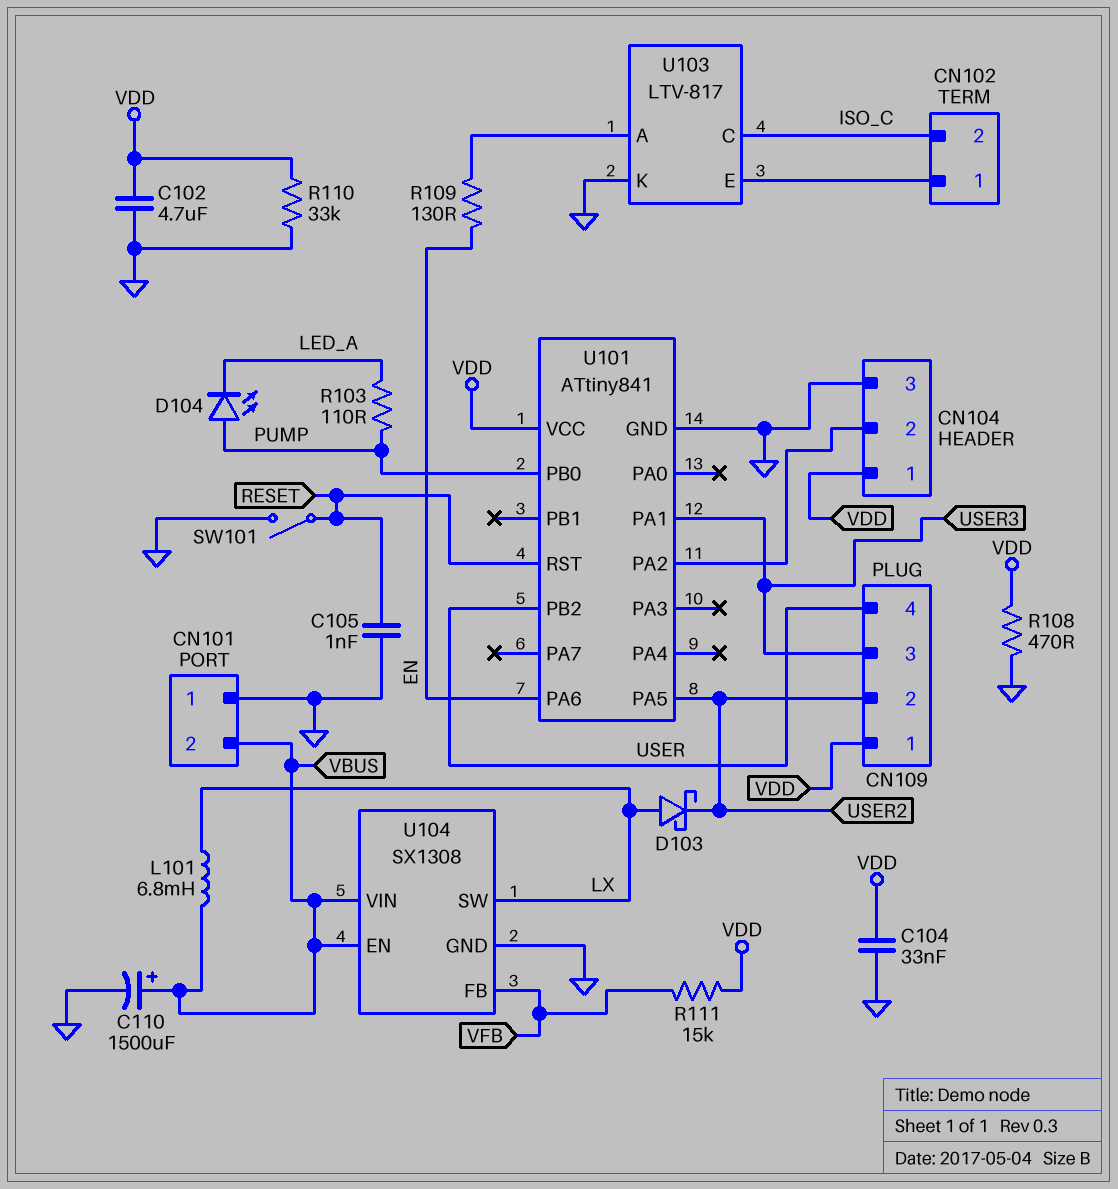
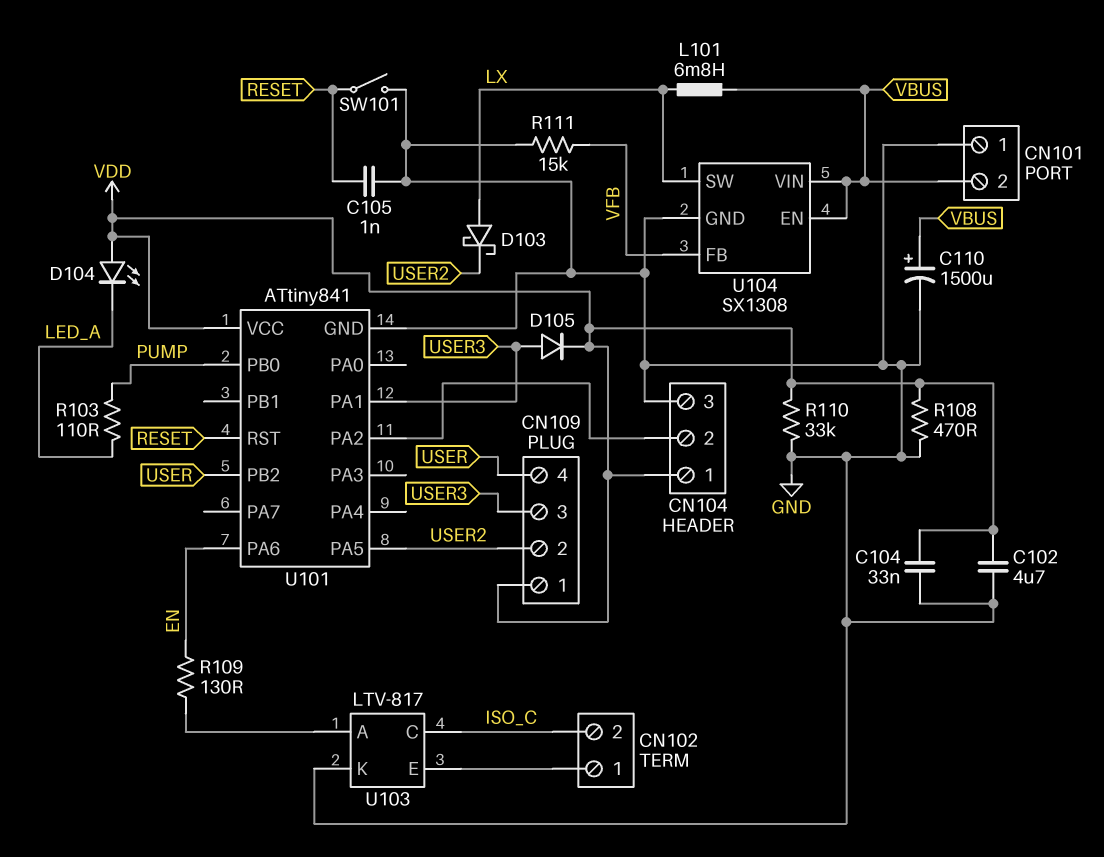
D104: LED (A PUMP, K LED_A) -> LED (A VDD, K LED_A)
D105: none -> diode (A USER3, K VDD)
R111: 15k (VDD, VFB) -> 15k (GND, VFB)

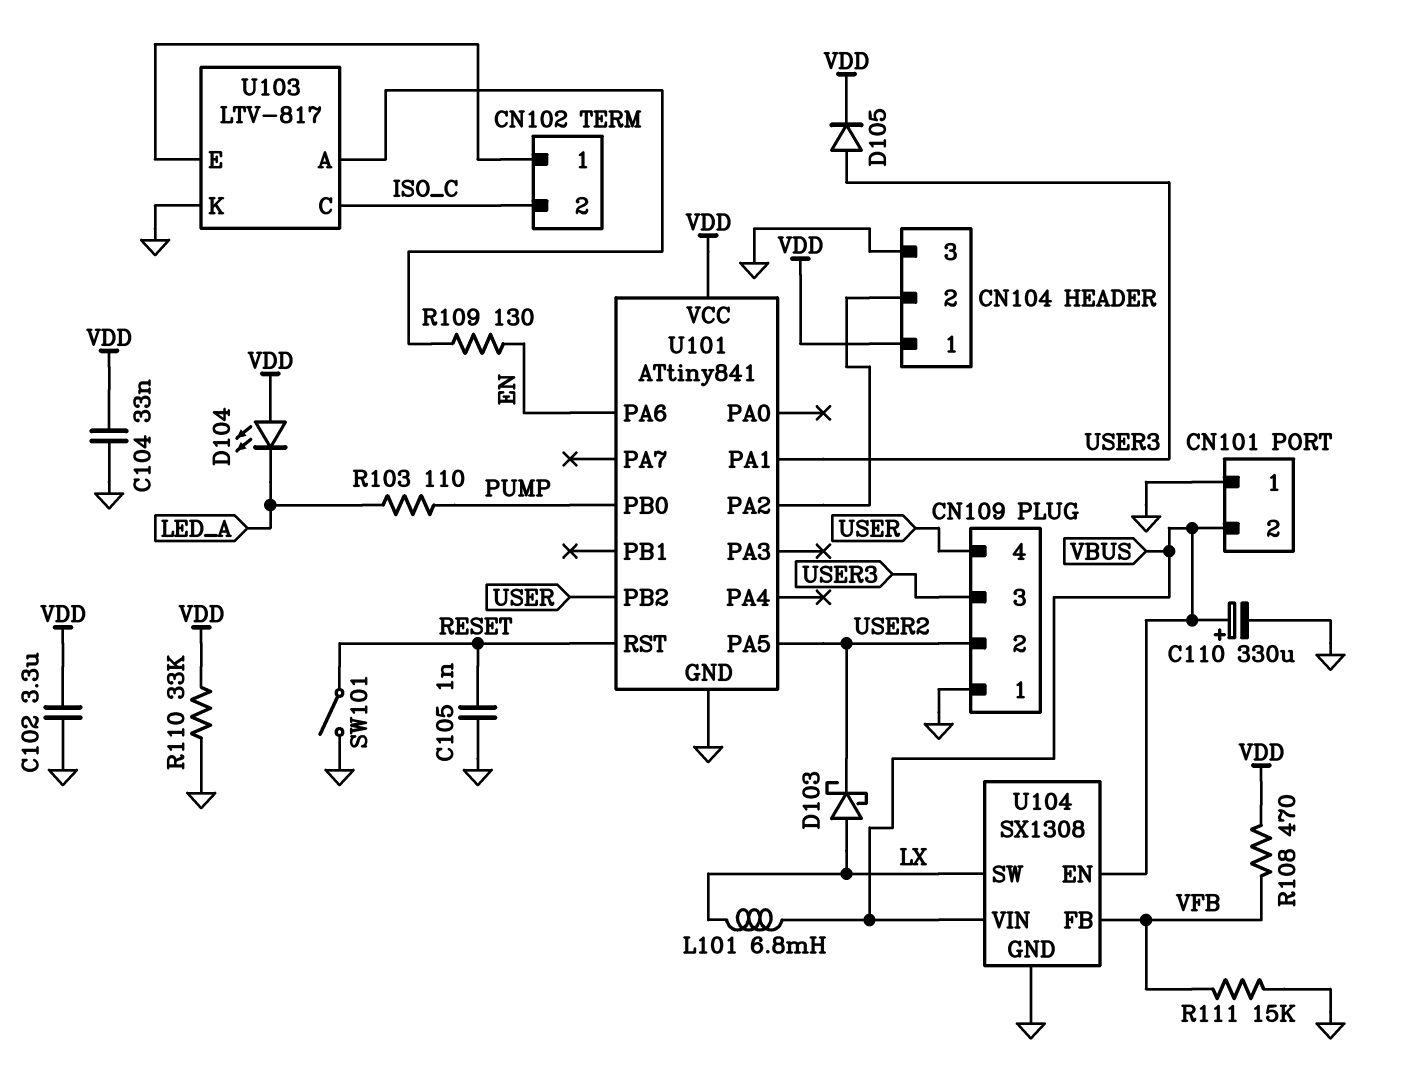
C102: 4.7uF (GND, VDD) -> 3.3uF (GND, VDD)
C110: 1500uF (plus VBUS, minus GND) -> 330uF (plus VBUS, minus GND)
CN109 pin 1: VDD -> GND
R108: 470 (GND, VDD) -> 470 (VDD, VFB)

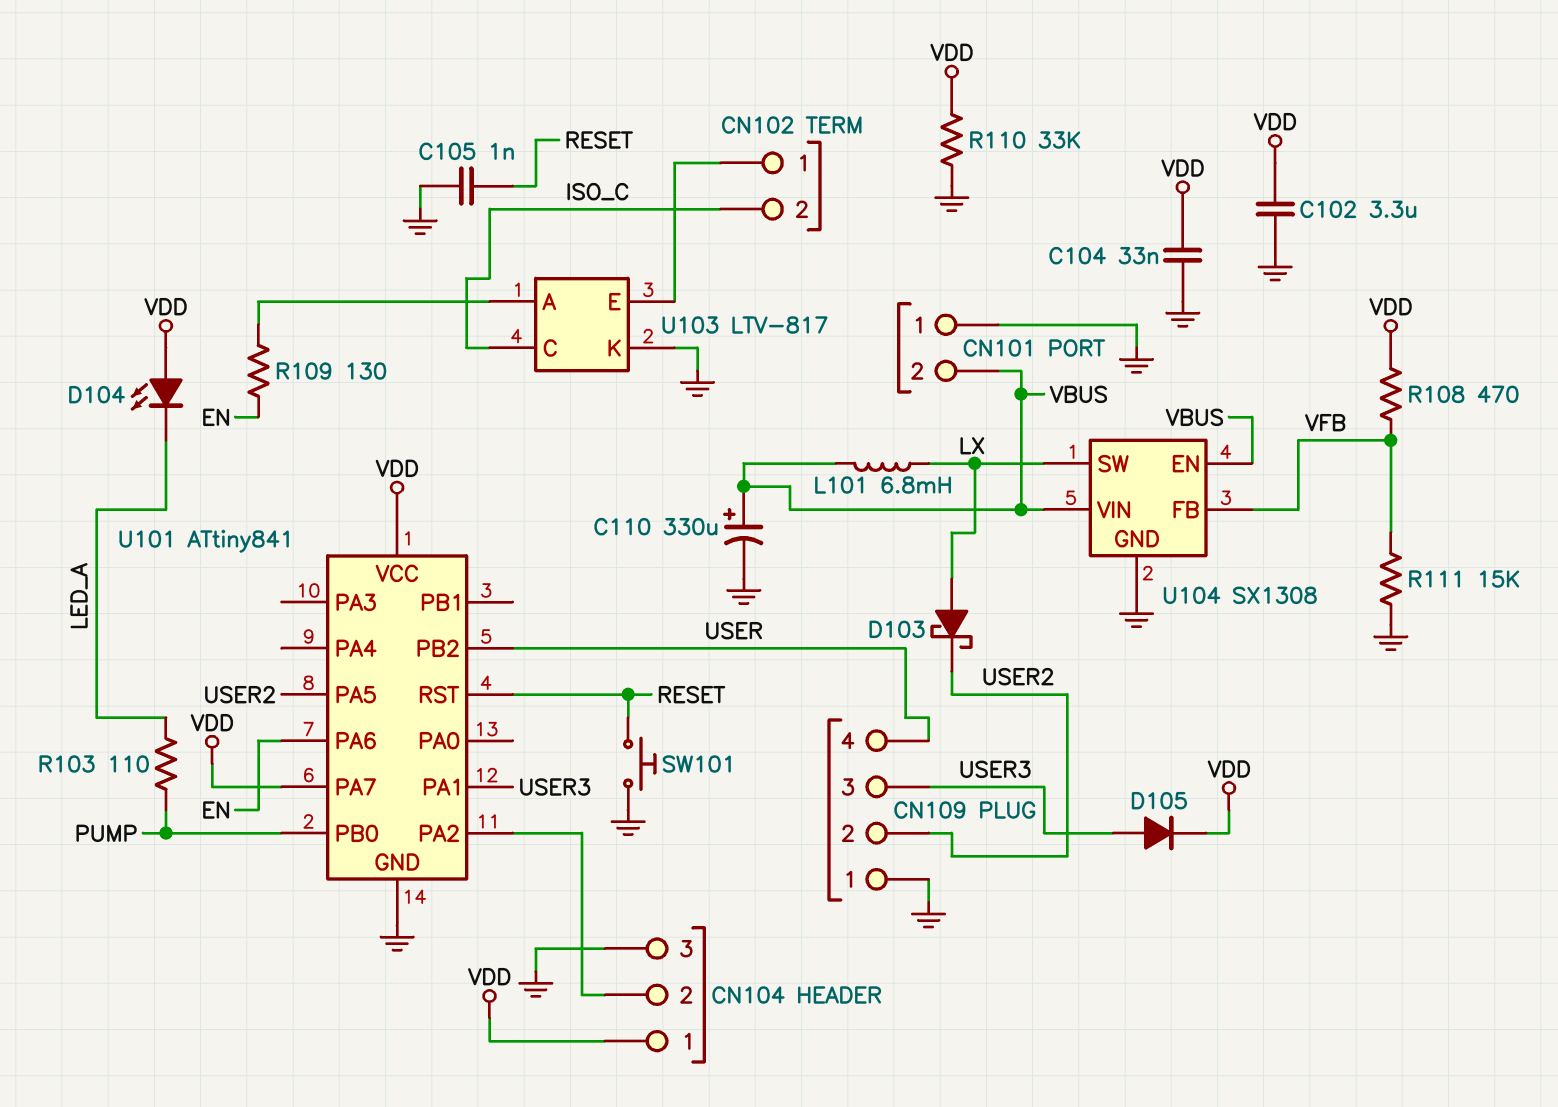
SW101: switch (GND, RESET) -> button (GND, RESET)
U101 pin PA7: none -> VDD

